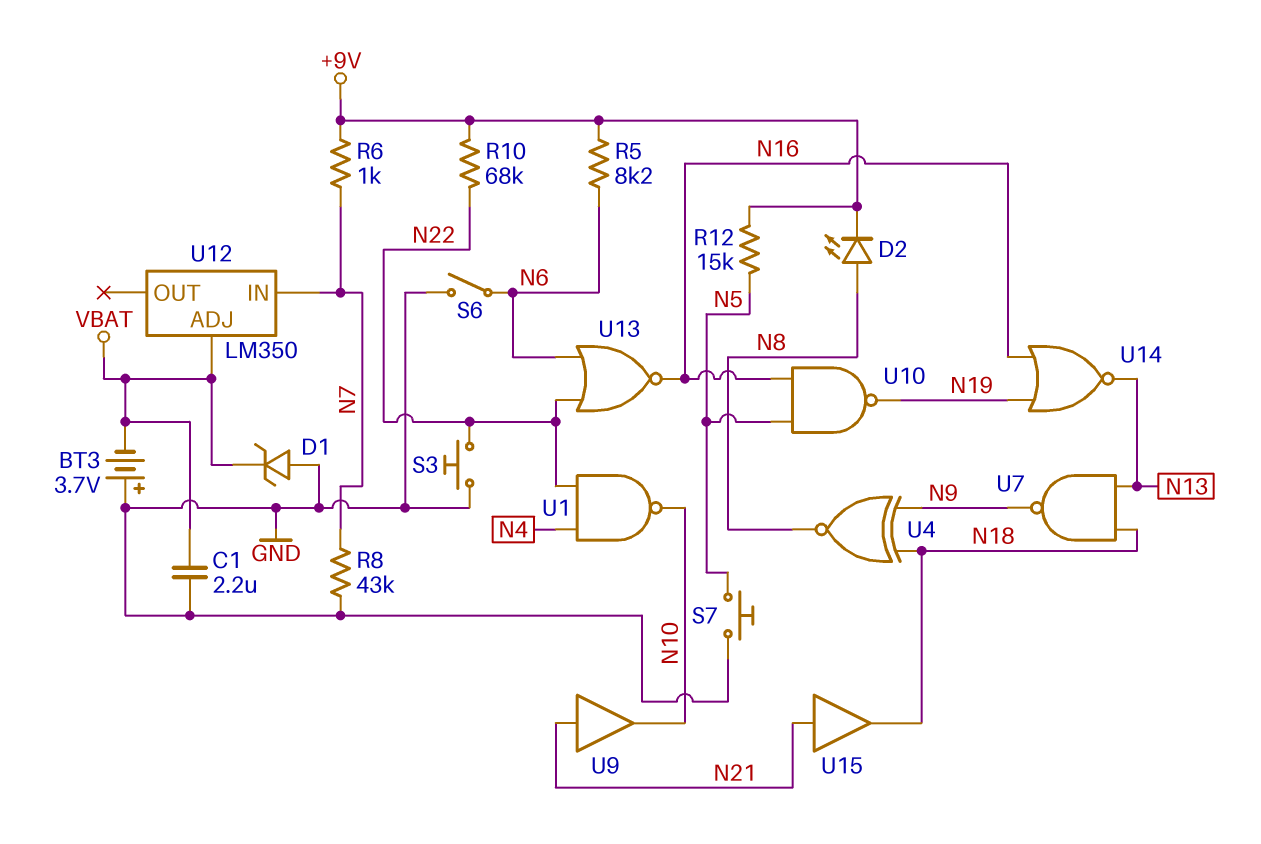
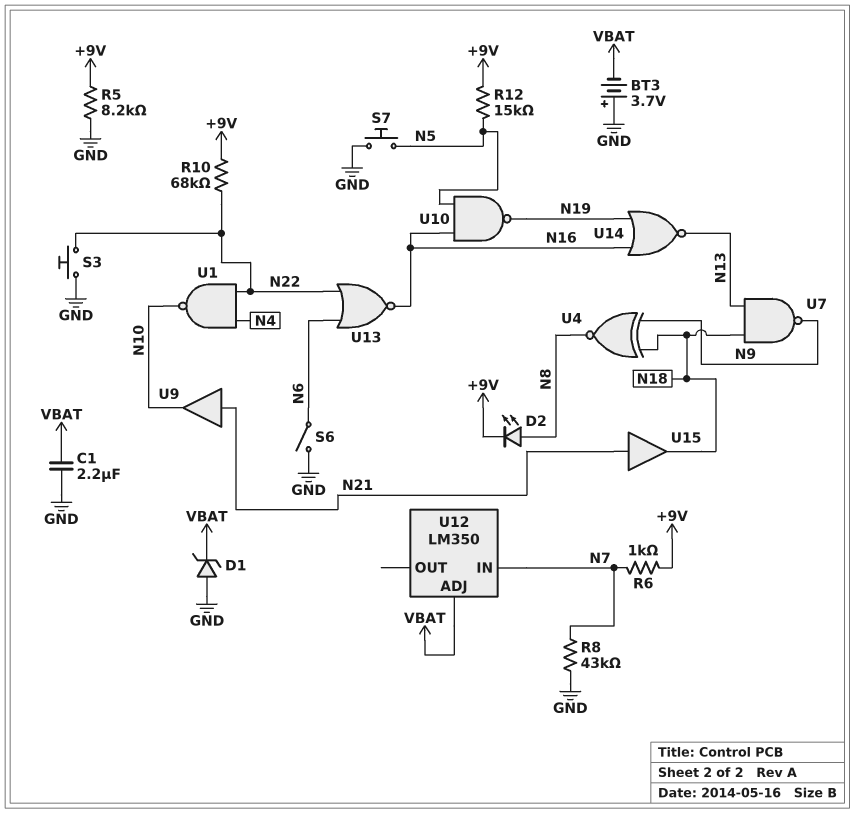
R5: 8.2k (+9V, N6) -> 8.2k (+9V, GND)

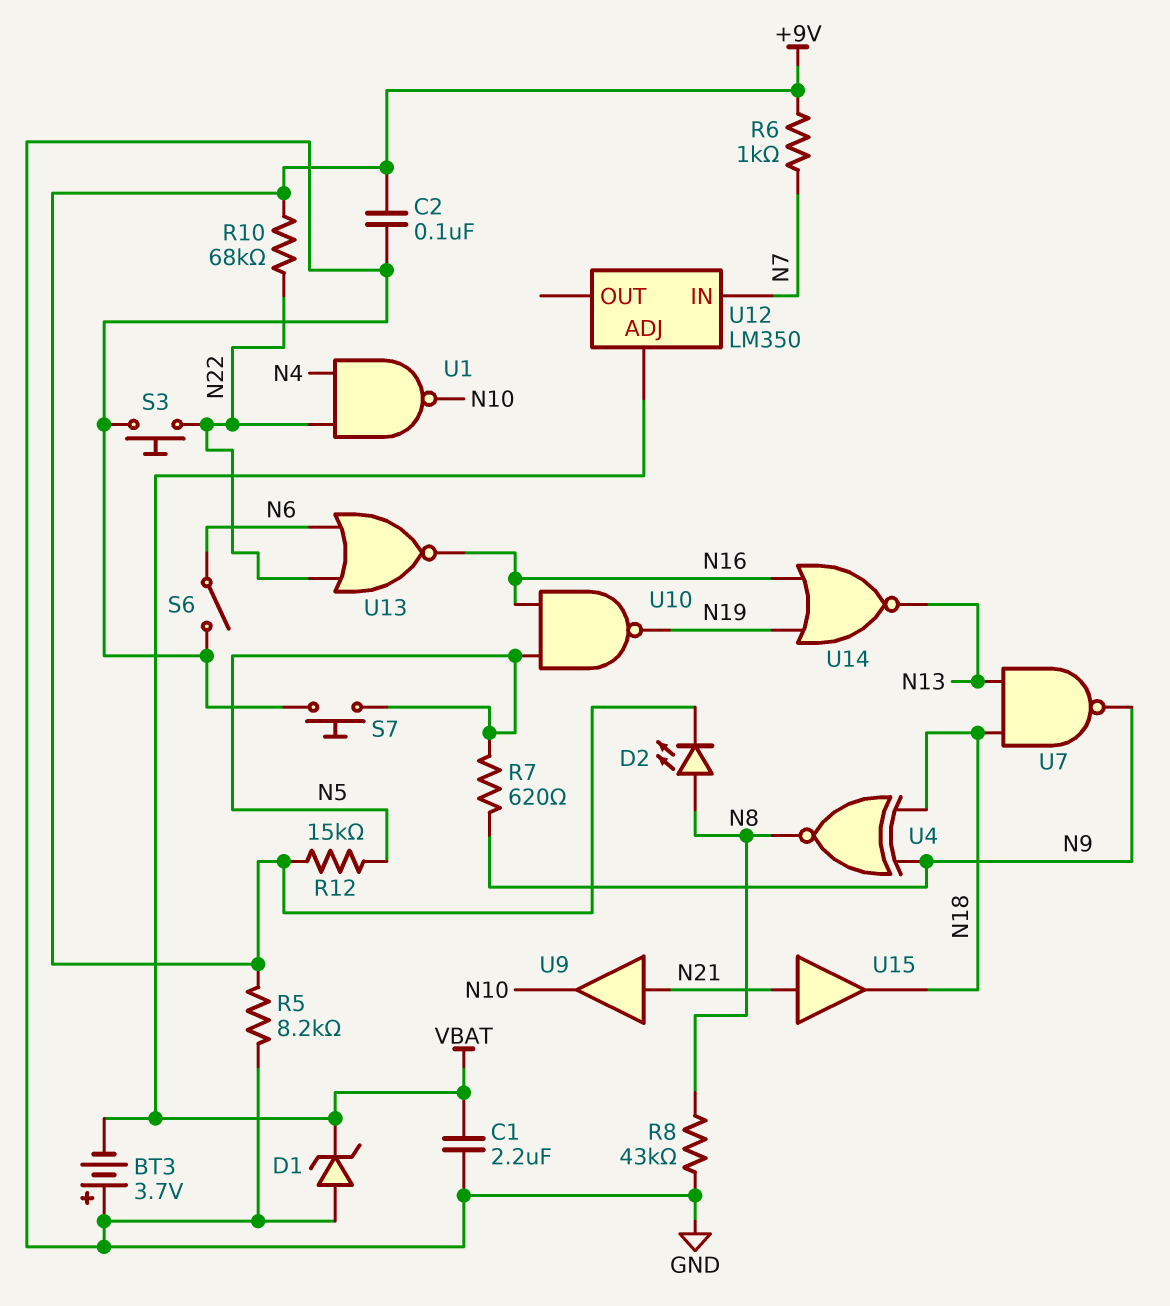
C2: none -> 100nF (+9V, GND)
R7: none -> 620 (N5, N9)
R8: 43k (GND, N7) -> 43k (GND, N8)

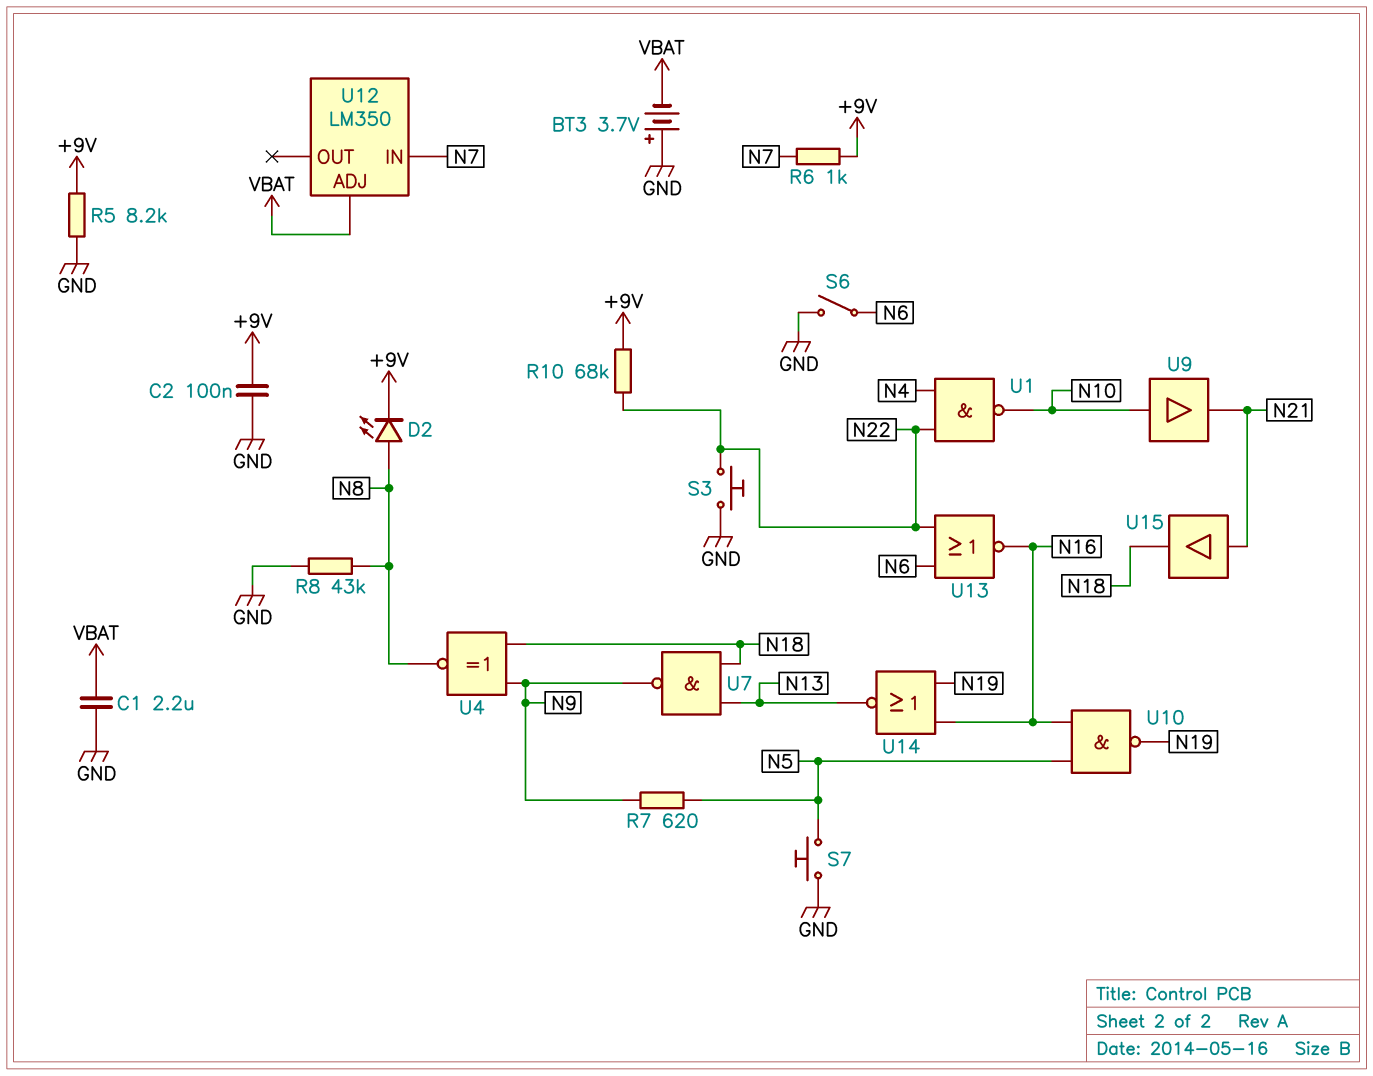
D1: zener (A GND, K VBAT) -> none
R12: 15k (+9V, N5) -> none
U9: buffer (in N21, out N10) -> buffer (in N10, out N21)

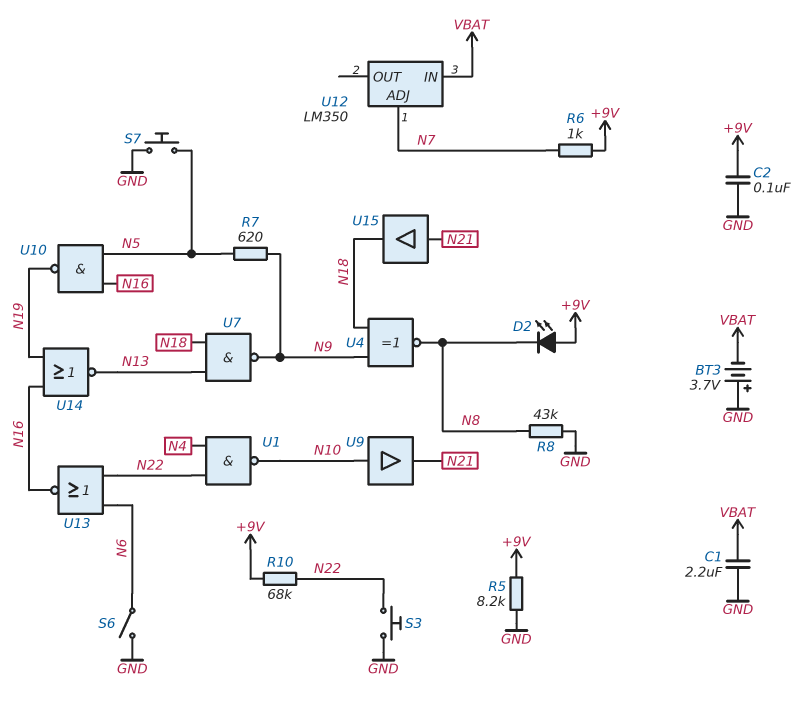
D2: LED (A N8, K +9V) -> LED (A +9V, K N8)
U12 pin ADJ: VBAT -> N7
U12 pin IN: N7 -> VBAT

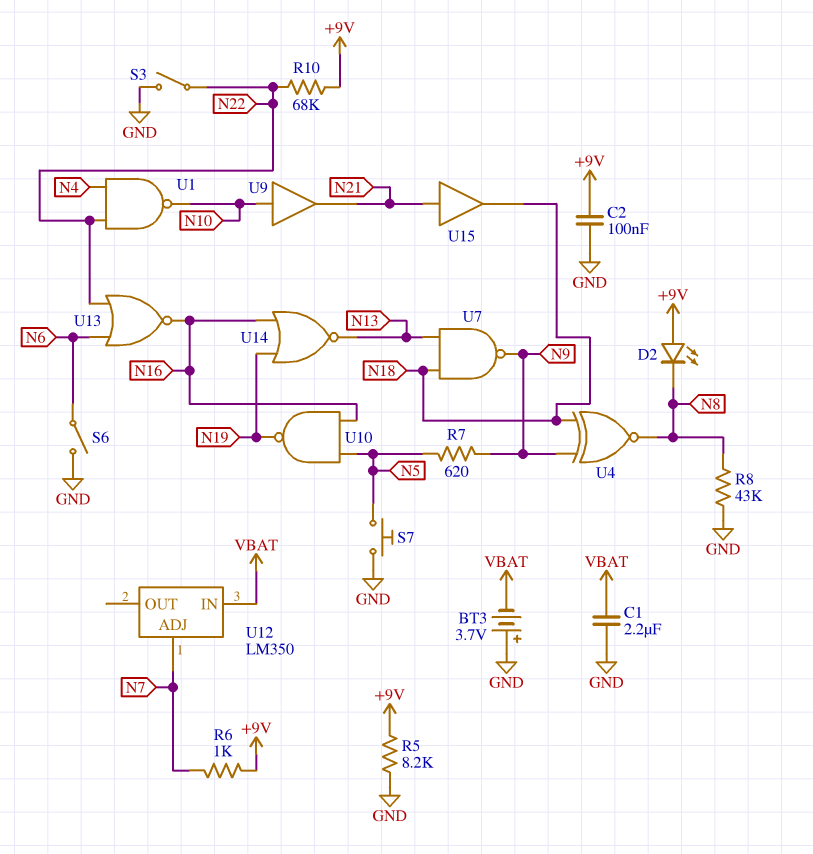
S3: button (GND, N22) -> switch (GND, N22)

